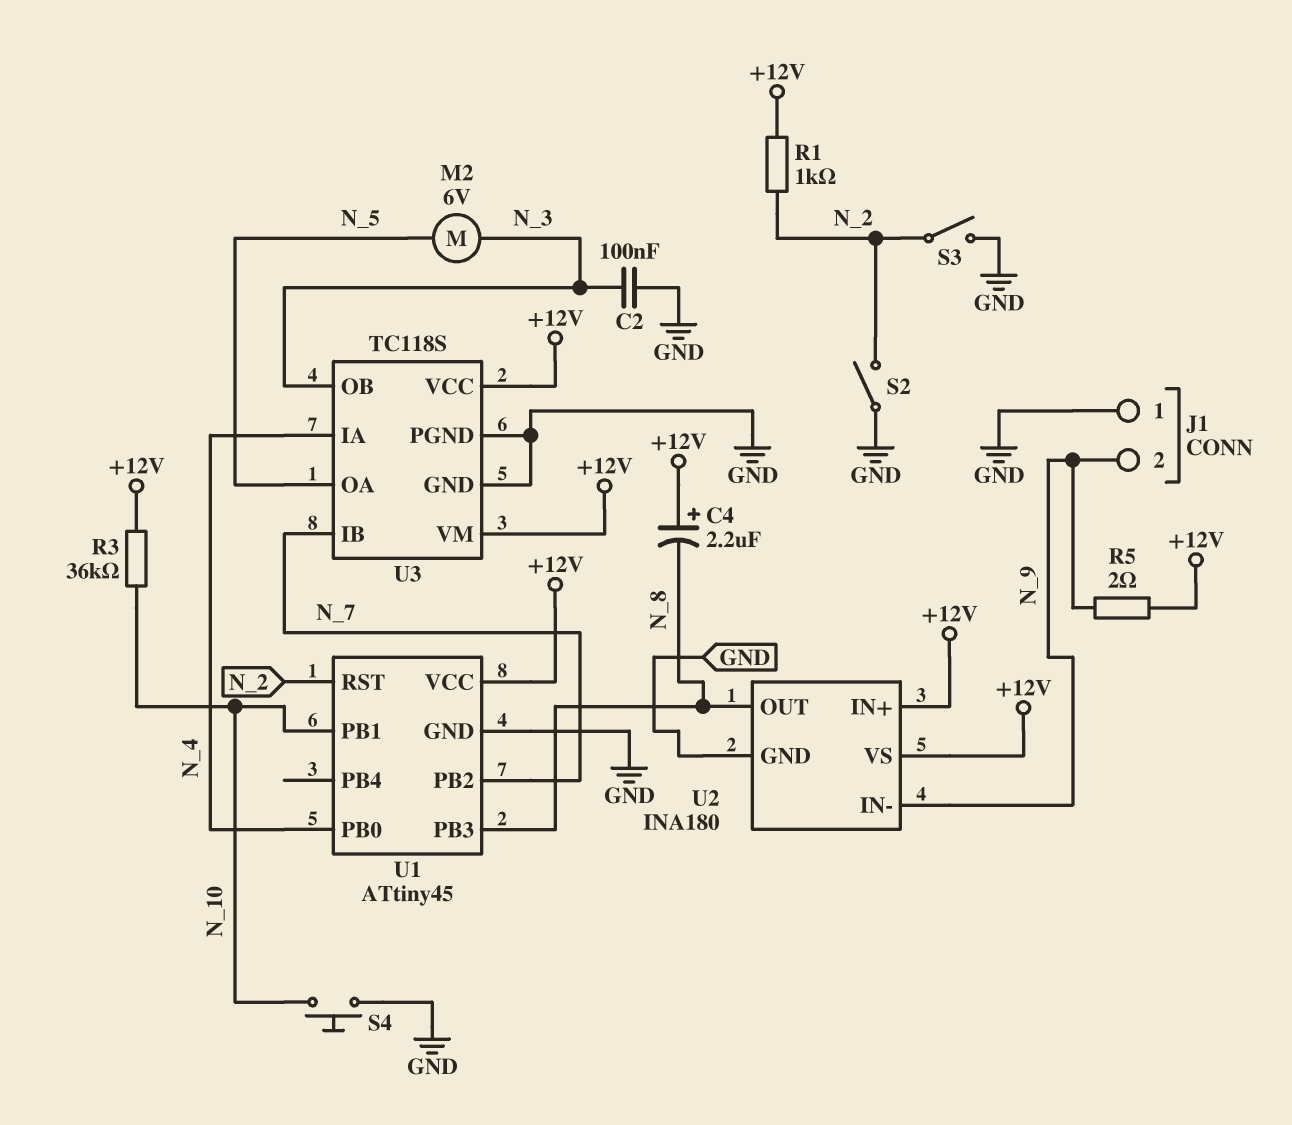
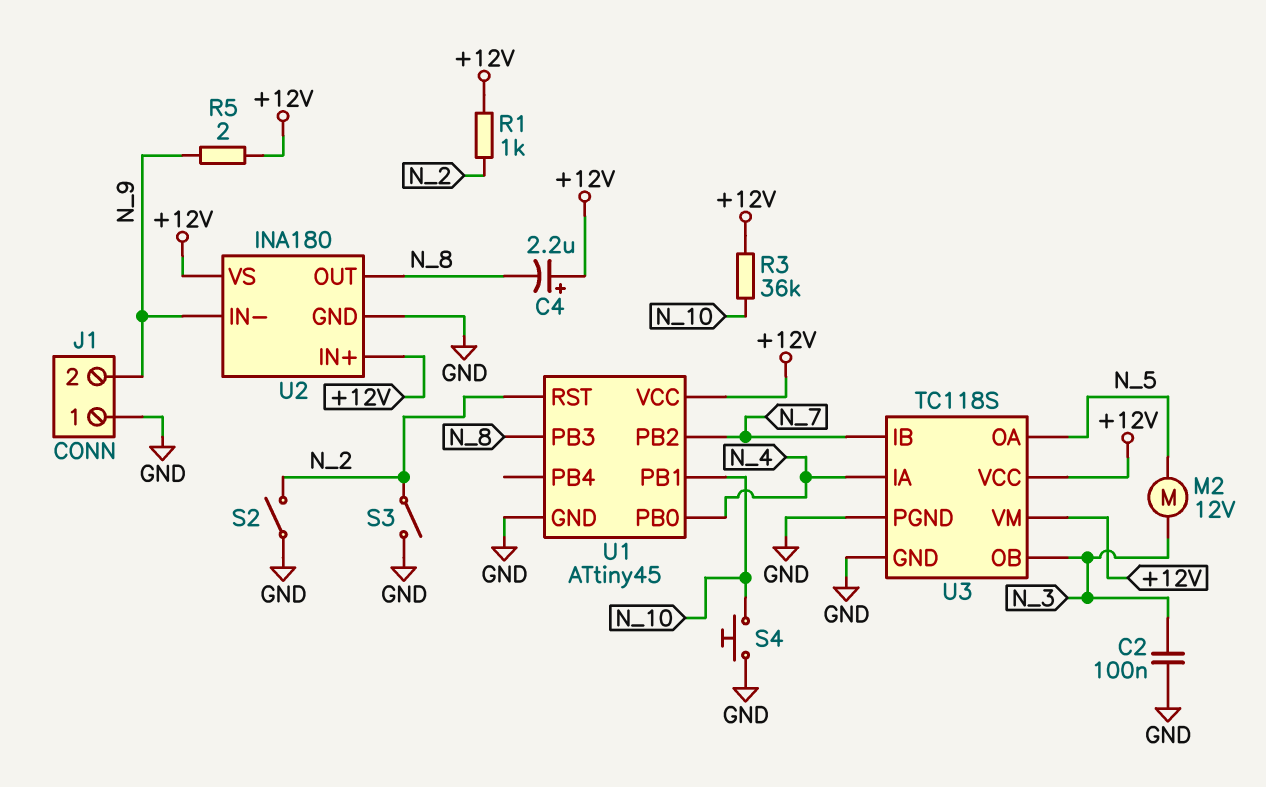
M2: motor 6V (N_3, N_5) -> motor 12V (N_3, N_5)

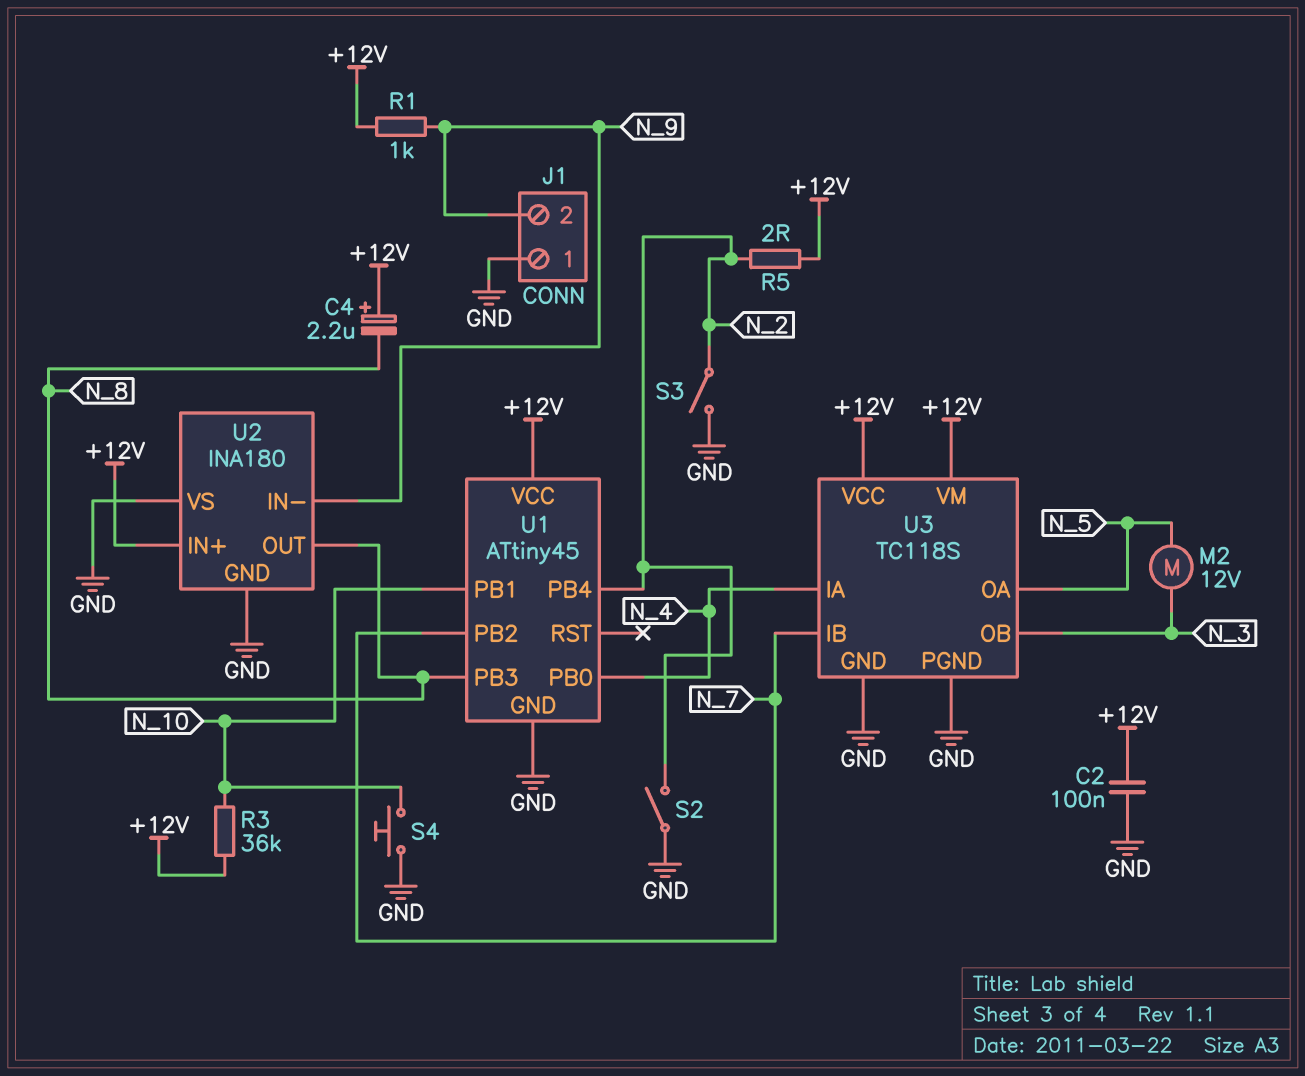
C2: 100nF (GND, N_3) -> 100nF (+12V, GND)
R1: 1k (+12V, N_2) -> 1k (+12V, N_9)
R5: 2 (+12V, N_9) -> 2 (+12V, N_2)
U1 pin PB4: none -> N_2
U1 pin RST: N_2 -> none
U2 pin VS: +12V -> GND

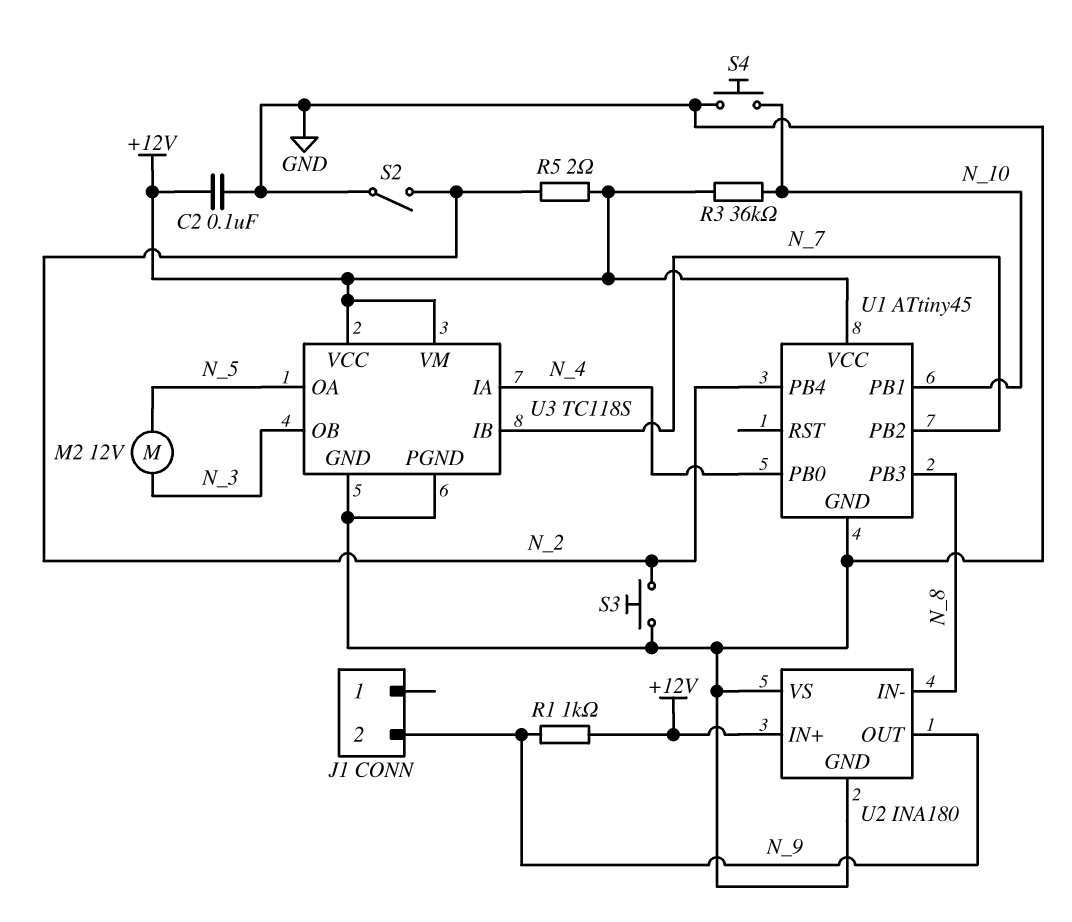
C4: 2.2uF (plus +12V, minus N_8) -> none
J1 pin 1: GND -> none
S3: switch (GND, N_2) -> button (GND, N_2)
U2 pin IN-: N_9 -> N_8
U2 pin OUT: N_8 -> N_9

